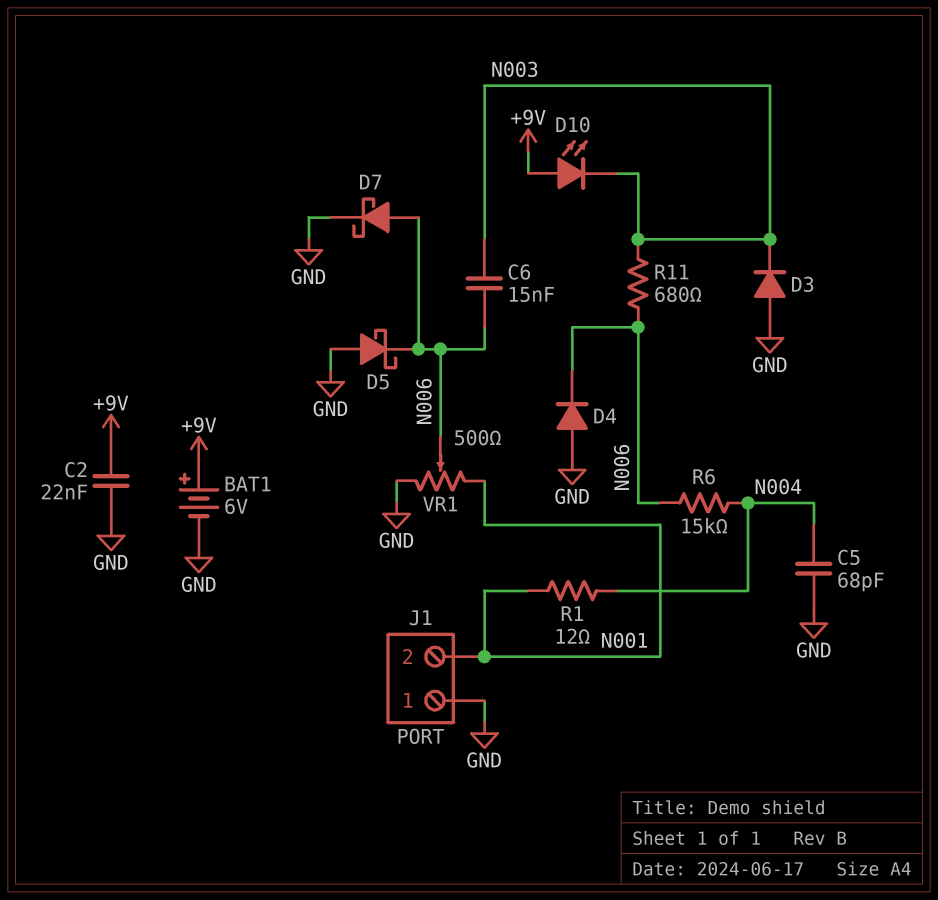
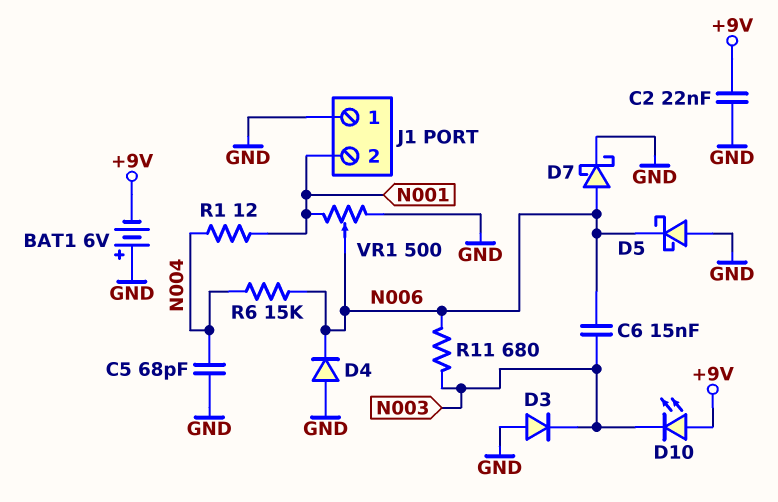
BAT1: 6V (plus +9V, minus GND) -> 6V (plus GND, minus +9V)

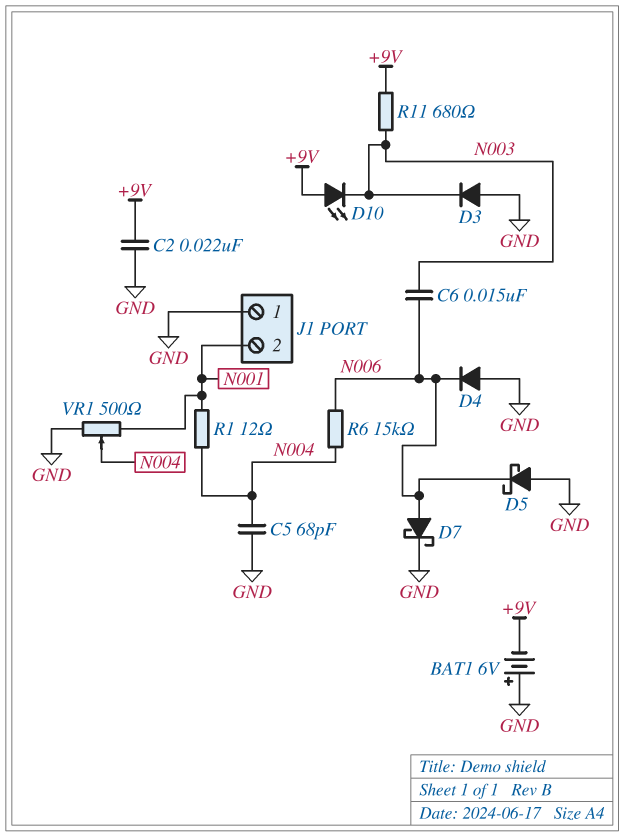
R11: 680 (N003, N006) -> 680 (+9V, N003)
VR1: 500 (GND, N001, wiper N006) -> 500 (GND, N001, wiper N004)

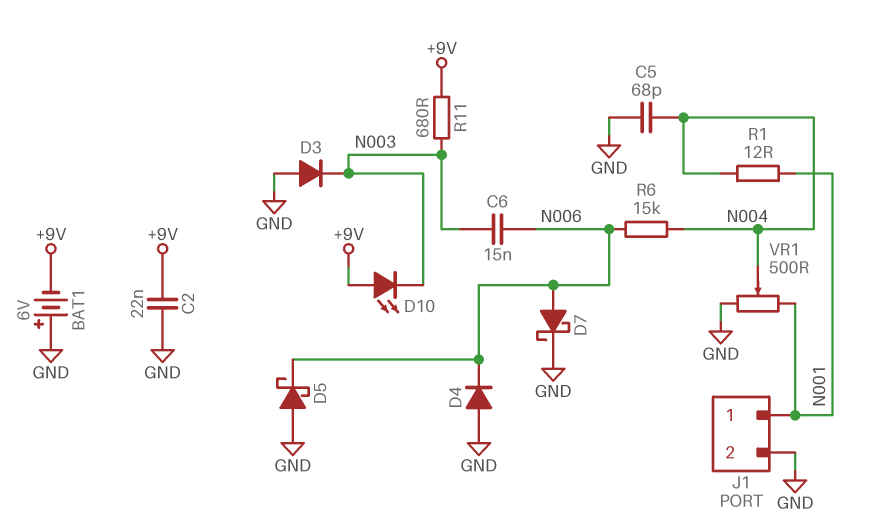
J1 pin 1: GND -> N001
J1 pin 2: N001 -> GND

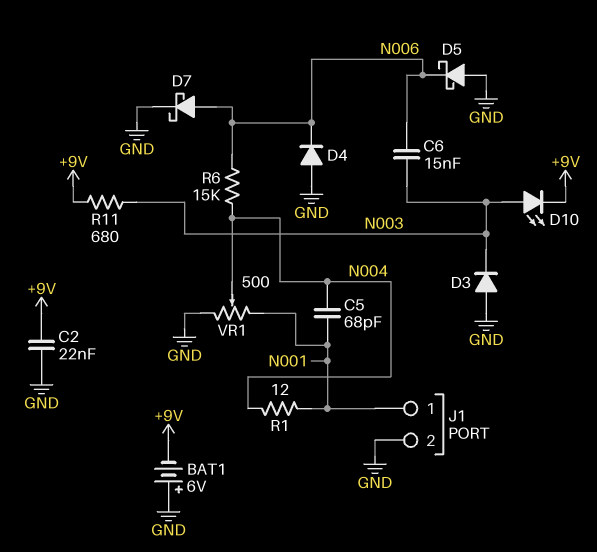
C5: 68pF (GND, N004) -> 68pF (N001, N004)
D10: LED (A +9V, K N003) -> LED (A N003, K +9V)

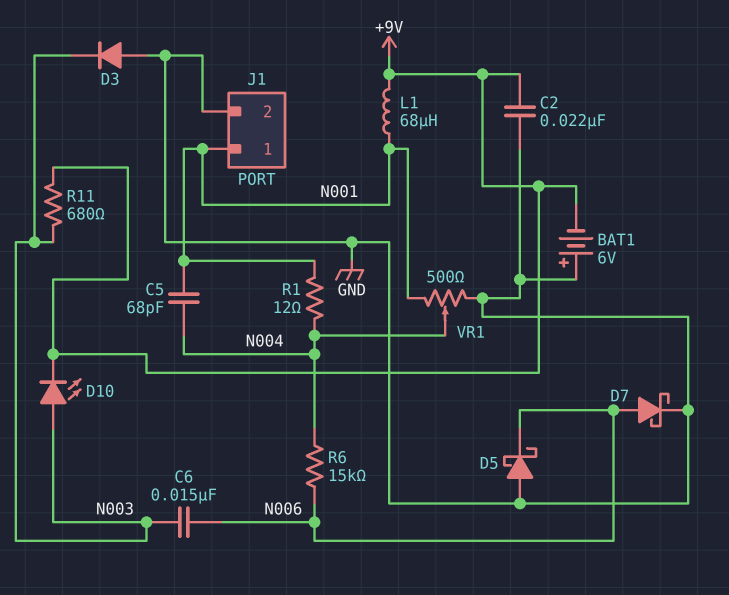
D4: diode (A GND, K N006) -> none
L1: none -> 68uH (+9V, N001)

